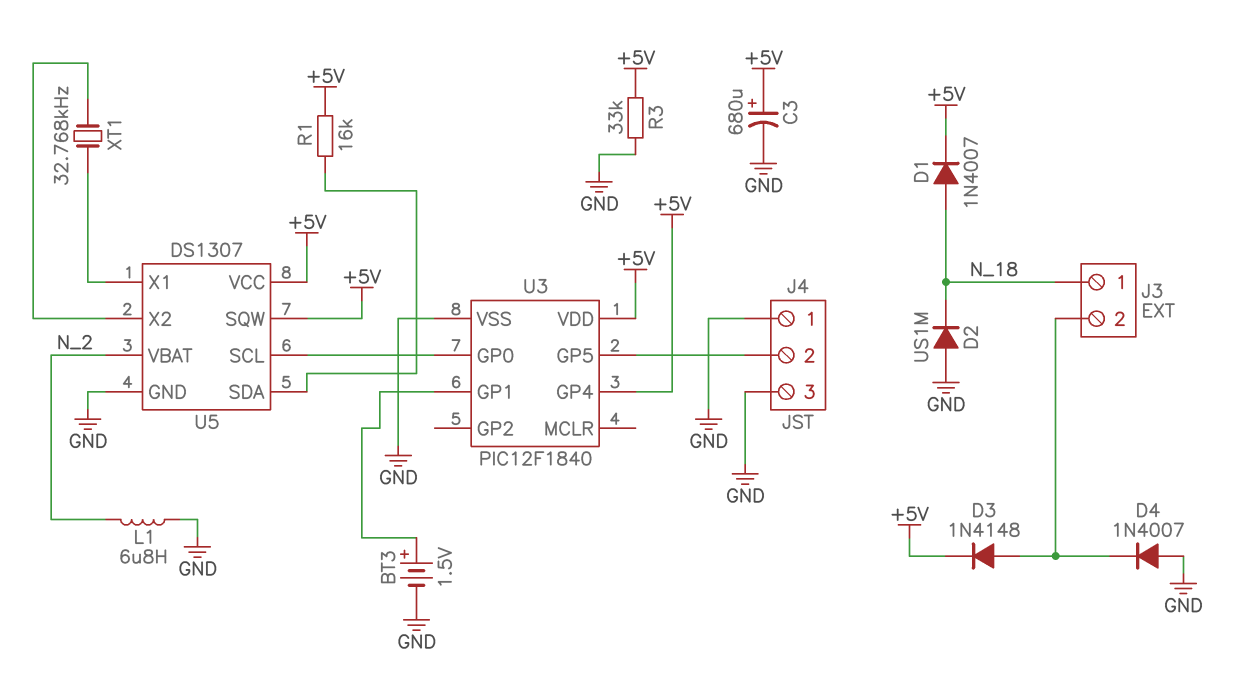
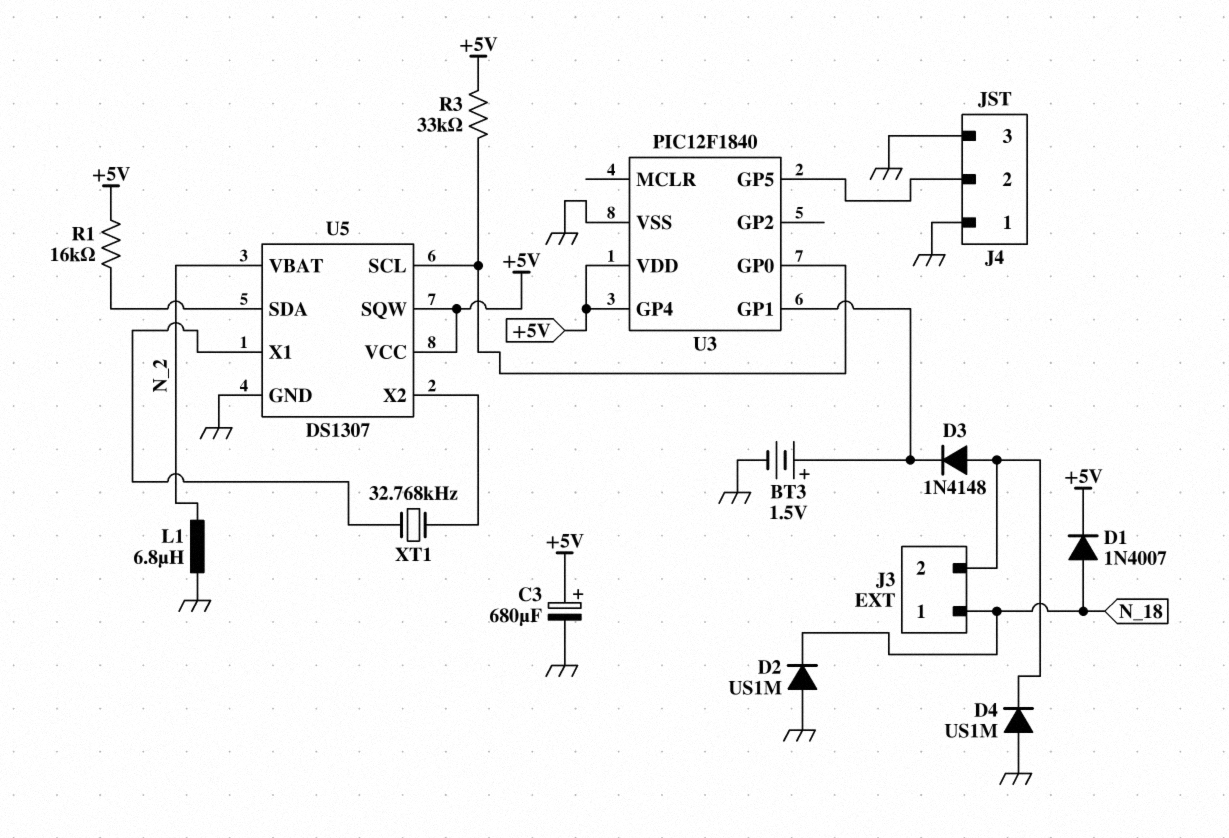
D3: diode 1N4148 (A J3/2, K +5V) -> diode 1N4148 (A J3/2, K U3/GP1)
D4: diode 1N4007 (A GND, K J3/2) -> diode US1M (A GND, K J3/2)
R3: 33k (+5V, GND) -> 33k (+5V, U3/GP0)

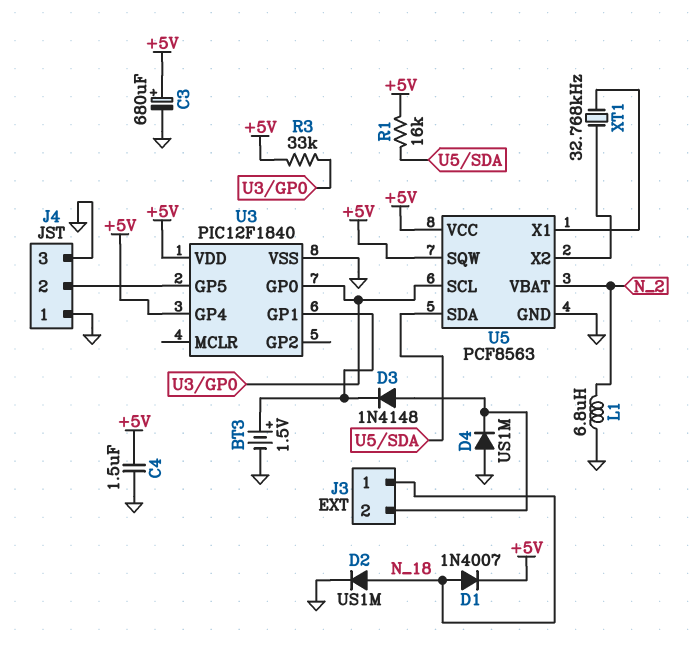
C4: none -> 1.5uF (+5V, GND)
D2: diode US1M (A GND, K N_18) -> diode US1M (A N_18, K GND)
U5: DS1307 -> PCF8563

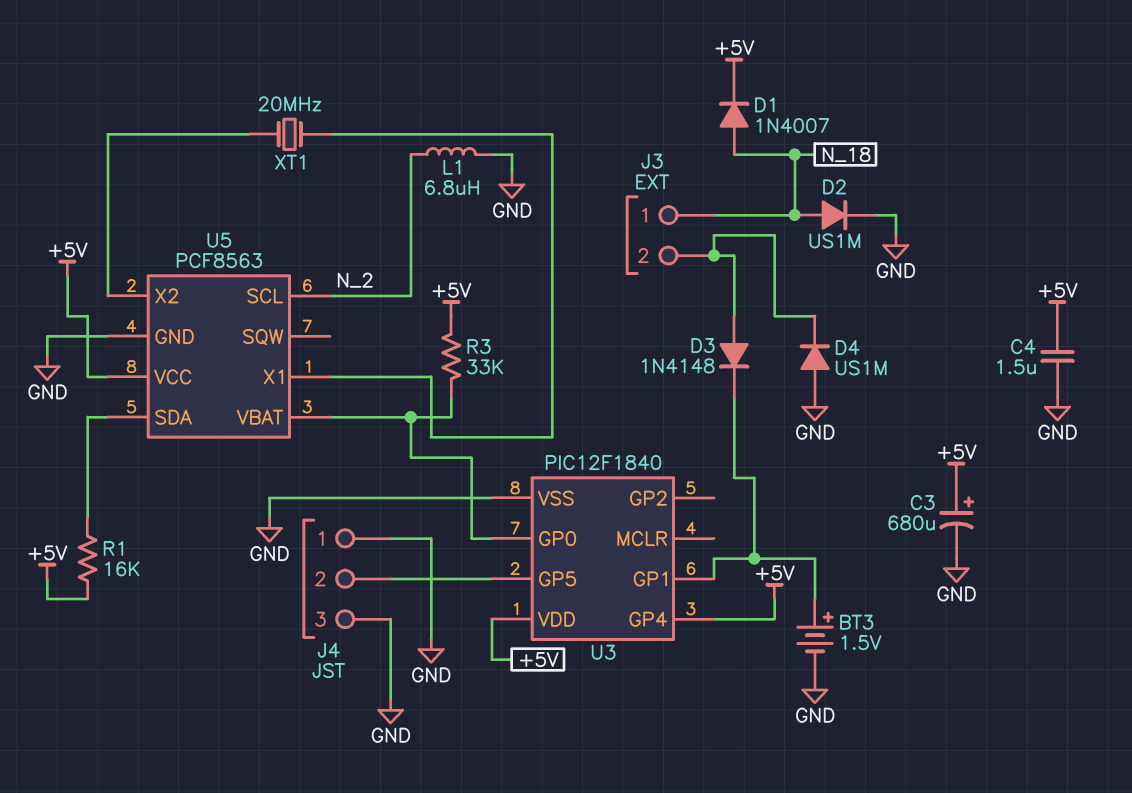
U5 pin SCL: U3/GP0 -> N_2
U5 pin SQW: +5V -> none
U5 pin VBAT: N_2 -> U3/GP0
XT1: 32.768kHz (U5/X1, U5/X2) -> 20MHz (U5/X1, U5/X2)

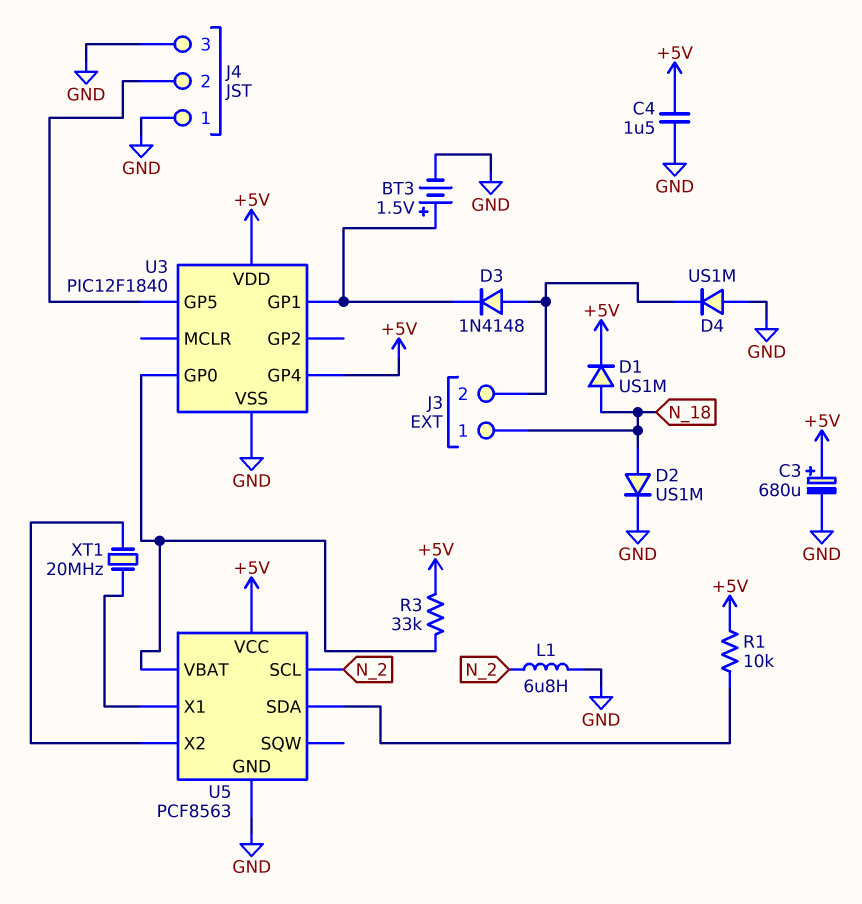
D1: diode 1N4007 (A N_18, K +5V) -> diode US1M (A N_18, K +5V)
R1: 16k (+5V, U5/SDA) -> 10k (+5V, U5/SDA)

